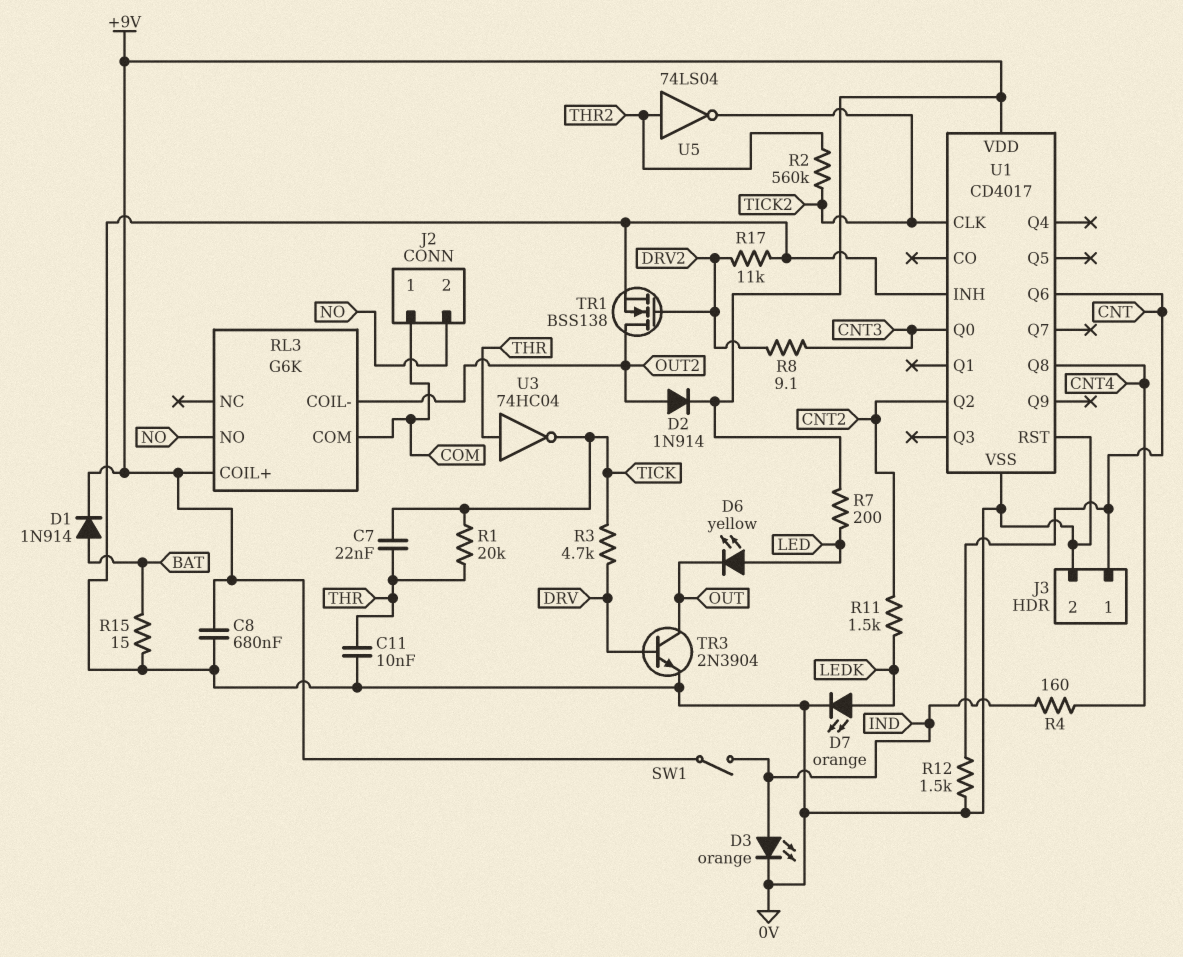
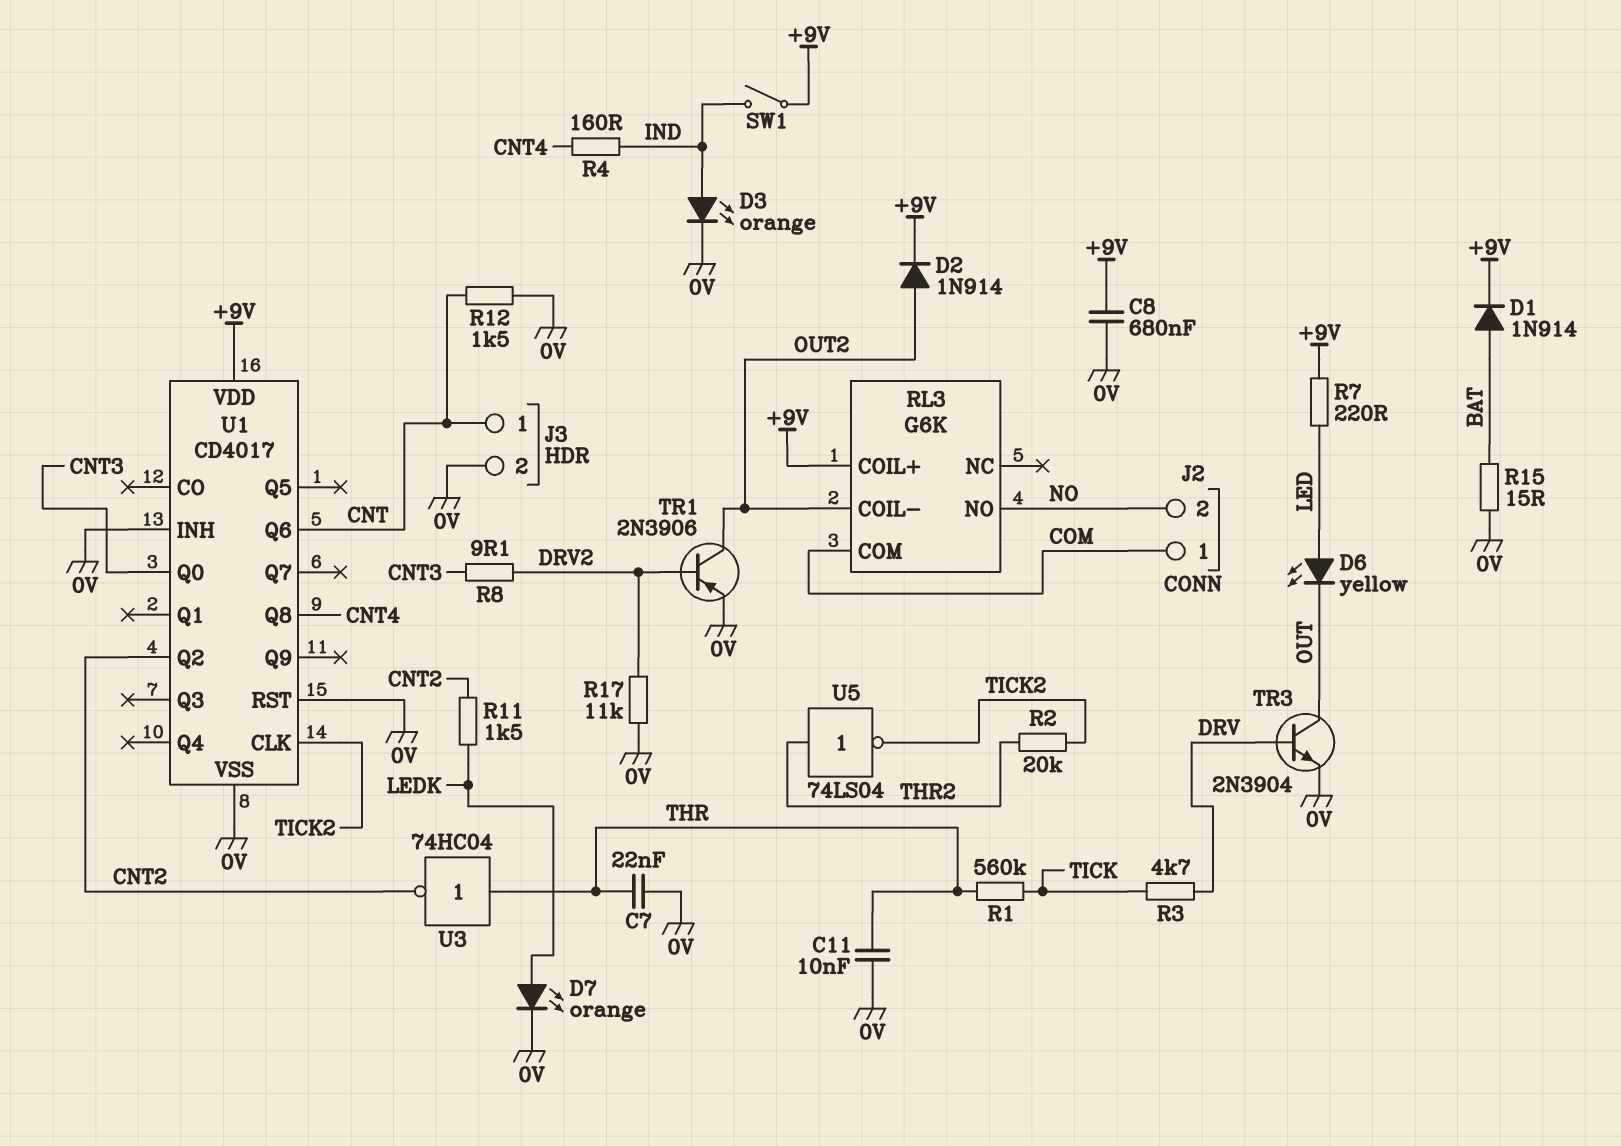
C7: 22nF (THR, TICK) -> 22nF (0V, THR)
R1: 20k (THR, TICK) -> 560k (THR, TICK)
R2: 560k (THR2, TICK2) -> 20k (THR2, TICK2)
R7: 200 (+9V, LED) -> 220 (+9V, LED)
TR1: NMOS BSS138 (G DRV2, D OUT2, S 0V) -> PNP 2N3906 (B DRV2, C OUT2, E 0V)
U3: NOT 74HC04 (in THR, out TICK) -> NOT 74HC04 (in THR, out CNT2)

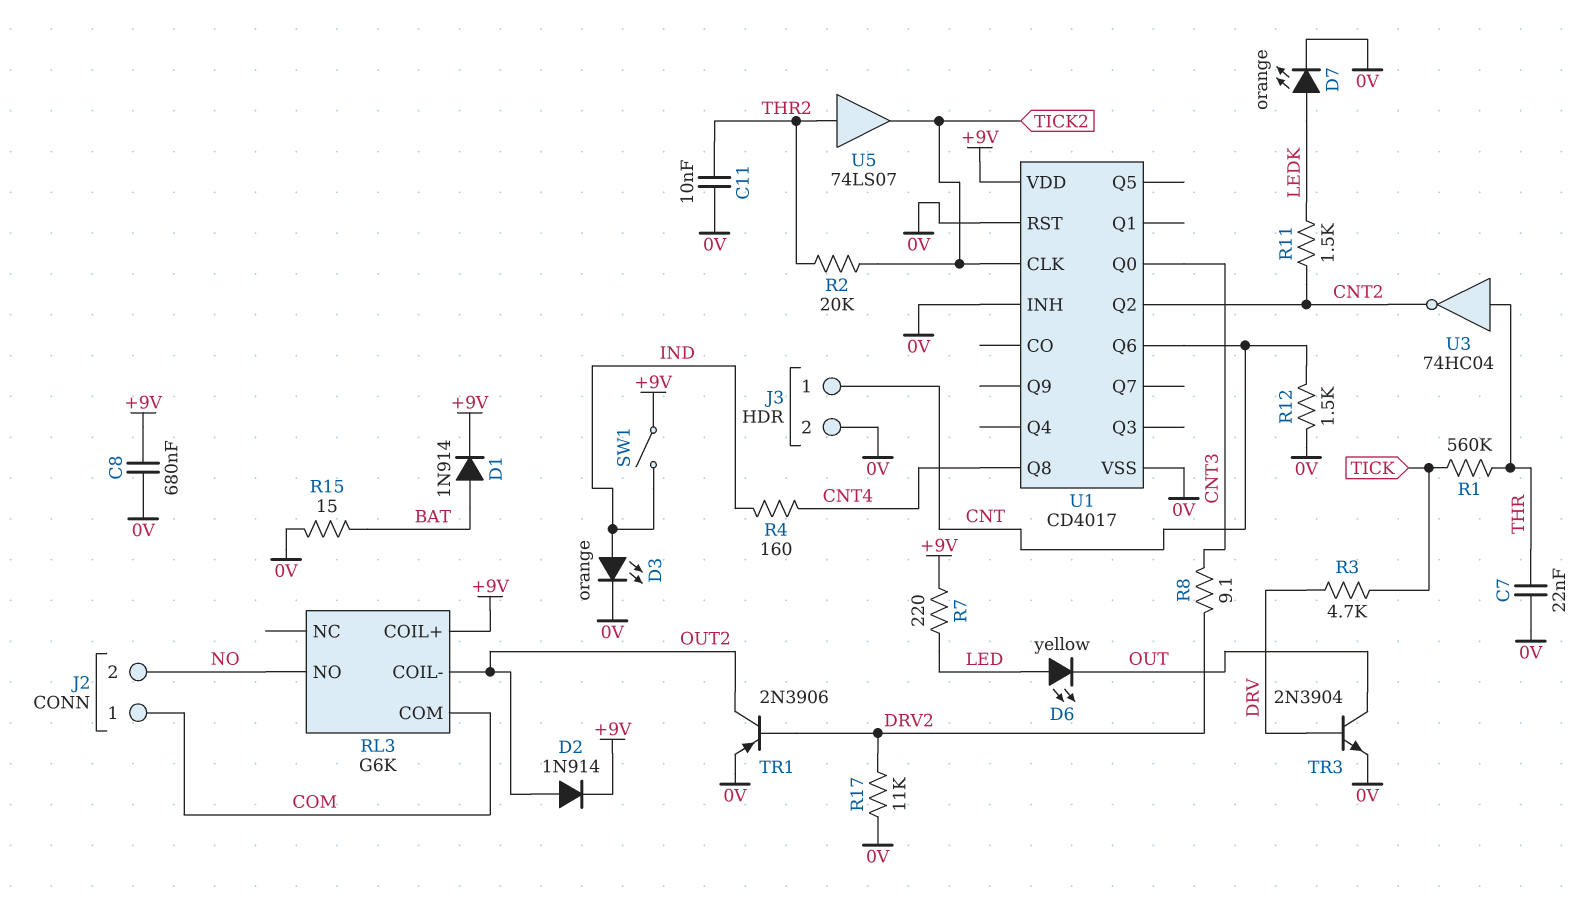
C11: 10nF (0V, THR) -> 10nF (0V, THR2)
U5: NOT 74LS04 (in THR2, out TICK2) -> buffer 74LS07 (in THR2, out TICK2)

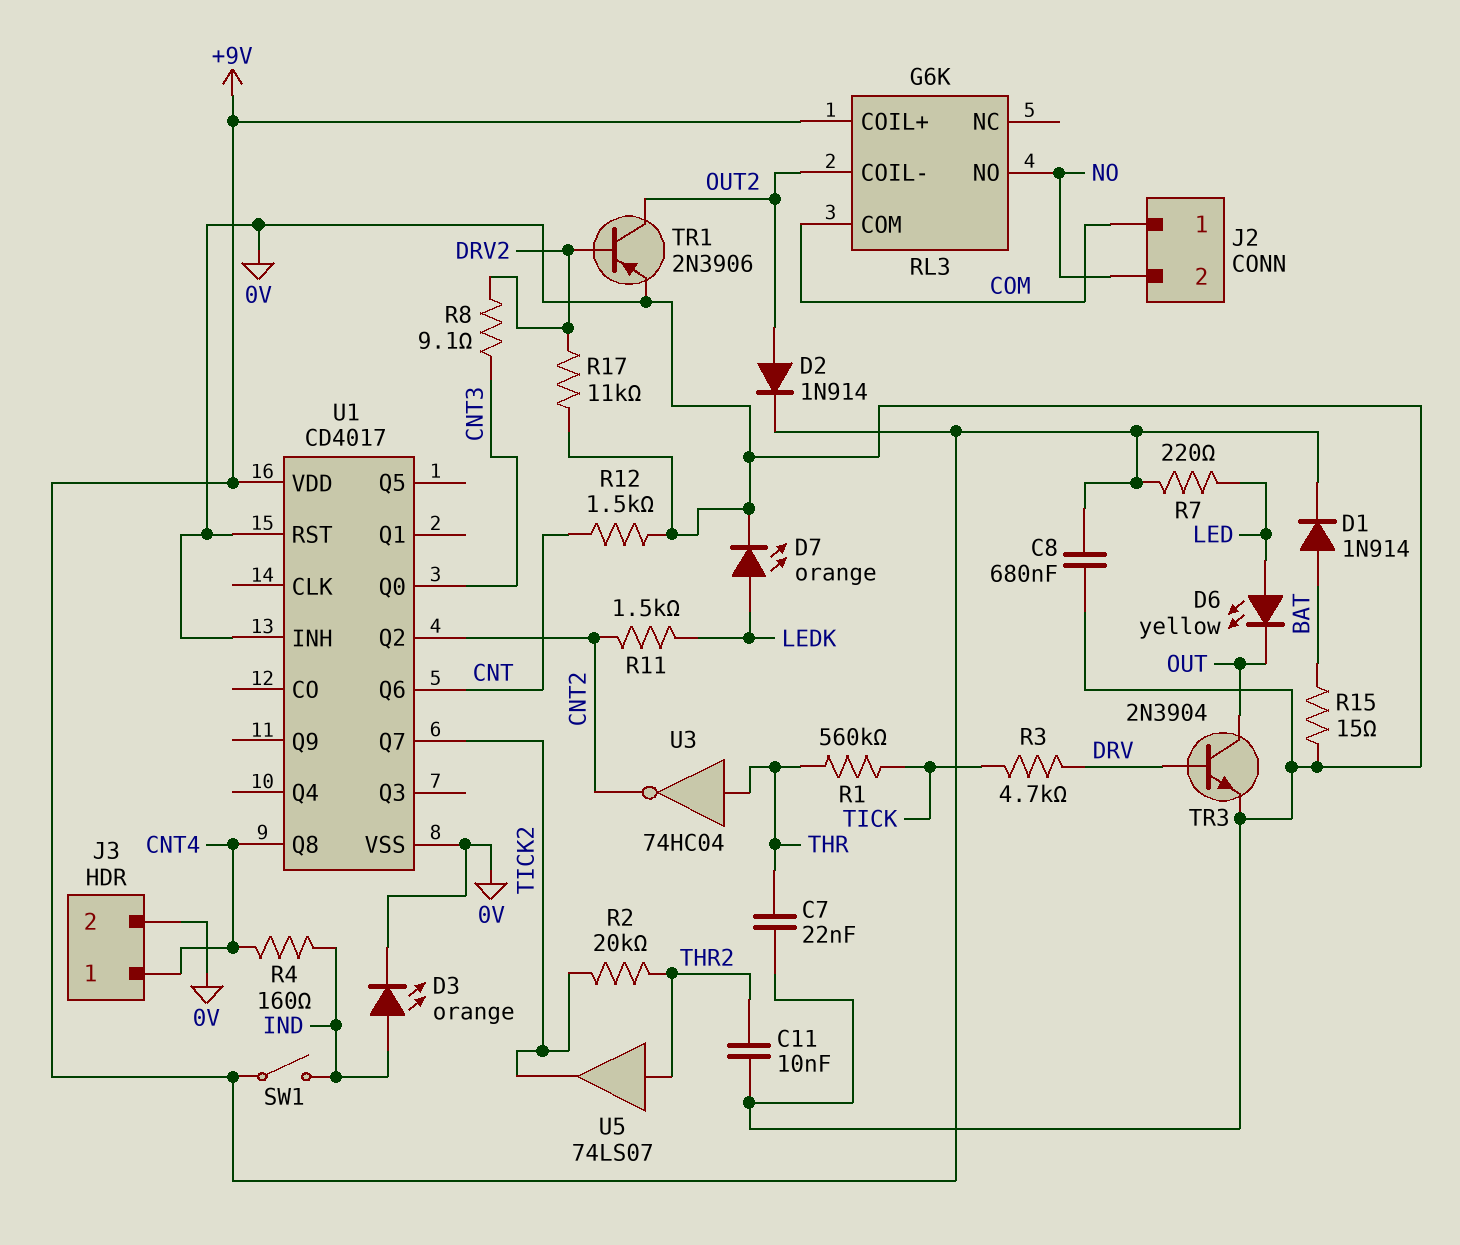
J3 pin 1: CNT -> CNT4
U1 pin CLK: TICK2 -> none
U1 pin Q7: none -> TICK2

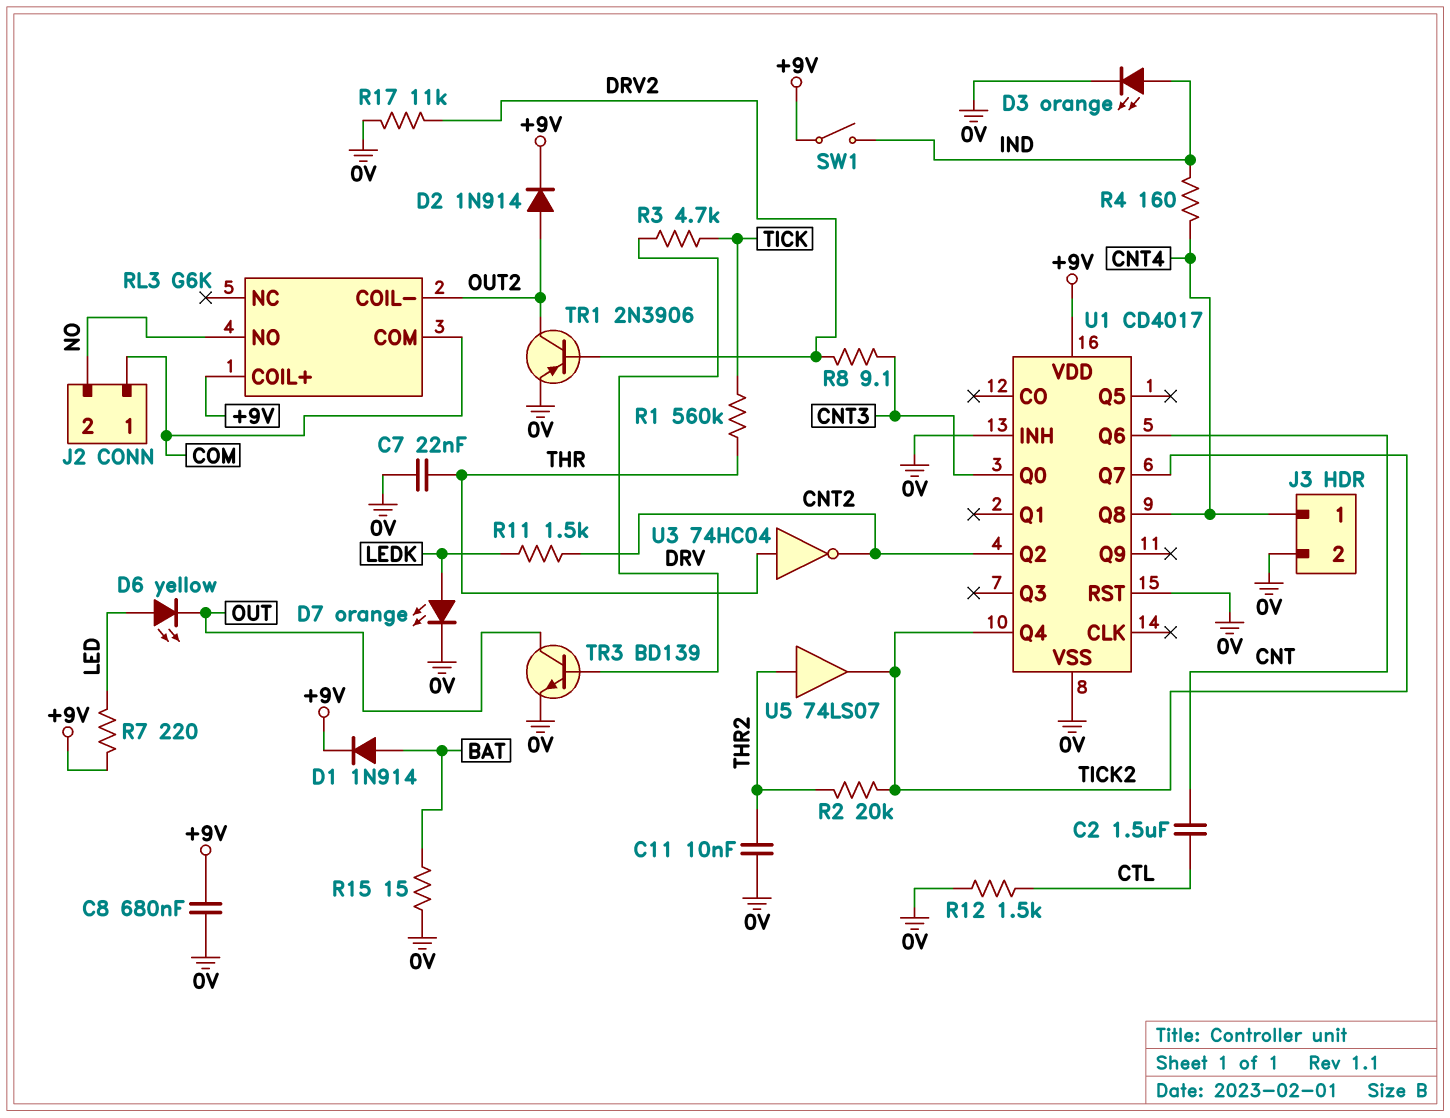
C2: none -> 1.5uF (CNT, CTL)
R12: 1.5k (0V, CNT) -> 1.5k (0V, CTL)
TR3: NPN 2N3904 (B DRV, C OUT, E 0V) -> NPN BD139 (B DRV, C OUT, E 0V)
U1 pin Q4: none -> TICK2

